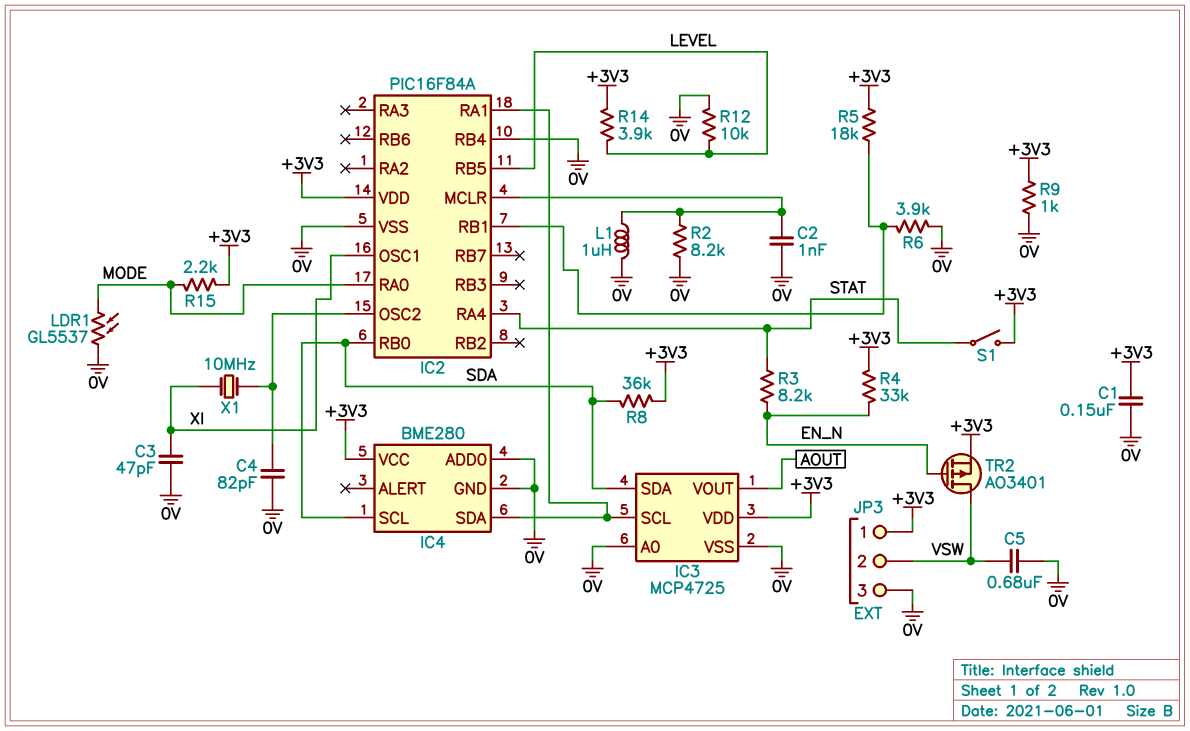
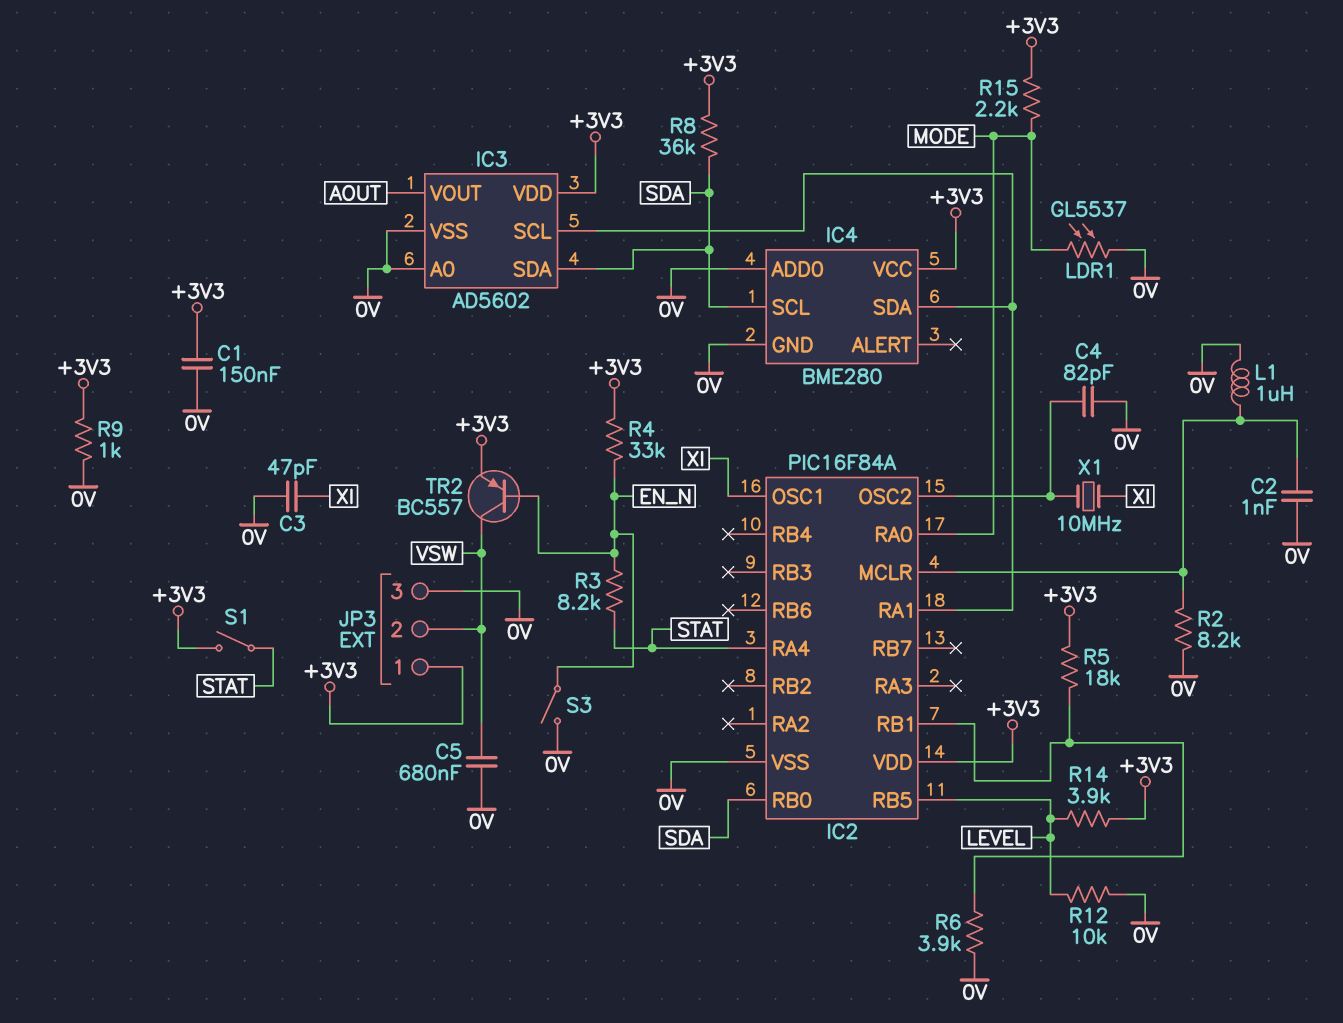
IC2 pin RB4: 0V -> none
IC3: MCP4725 -> AD5602
S3: none -> switch (0V, EN_N)
TR2: PMOS AO3401 (G EN_N, D VSW, S +3V3) -> PNP BC557 (B EN_N, C VSW, E +3V3)

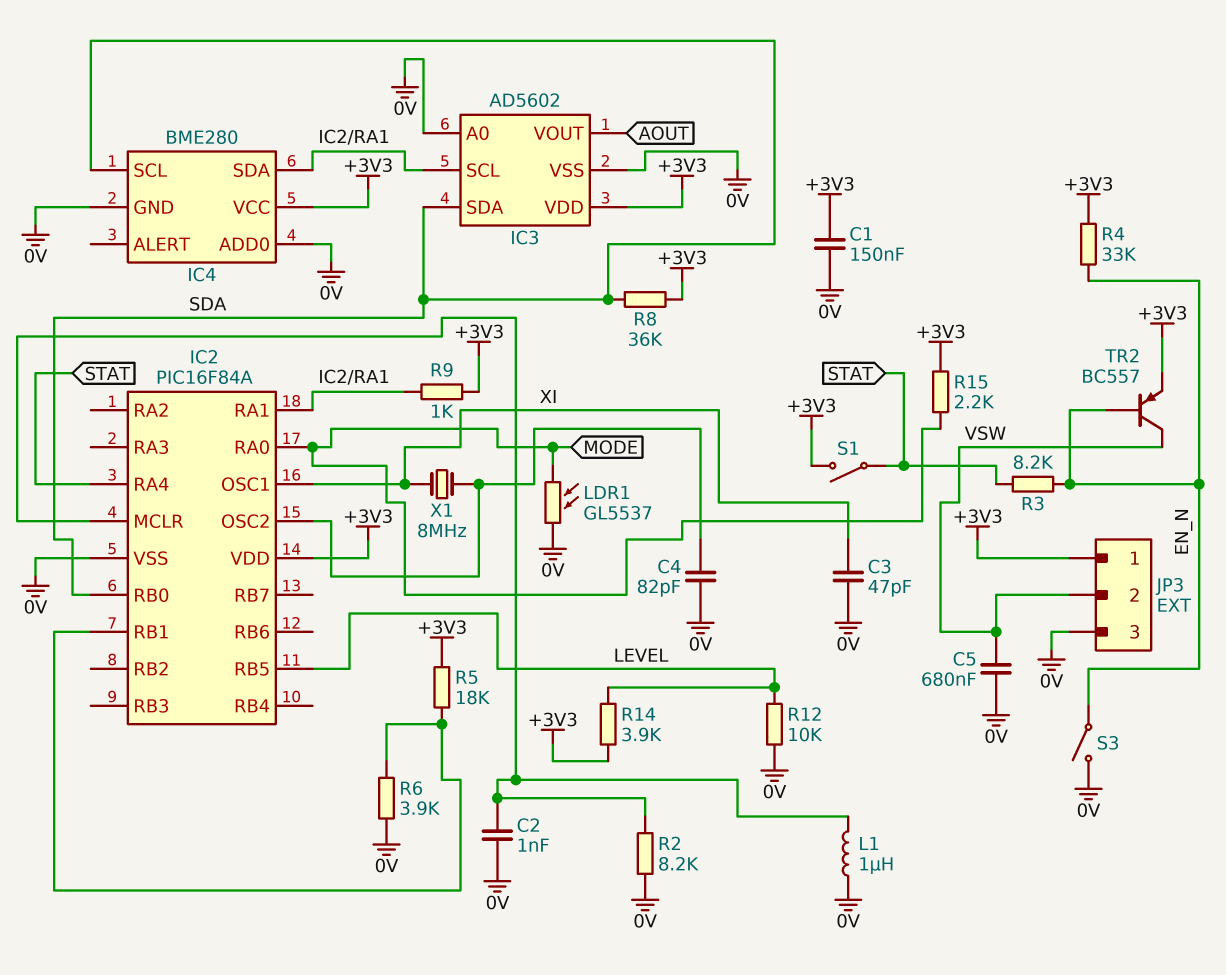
R9: 1k (+3V3, 0V) -> 1k (+3V3, IC2/RA1)
X1: 10MHz (IC2/OSC2, XI) -> 8MHz (IC2/OSC2, XI)

